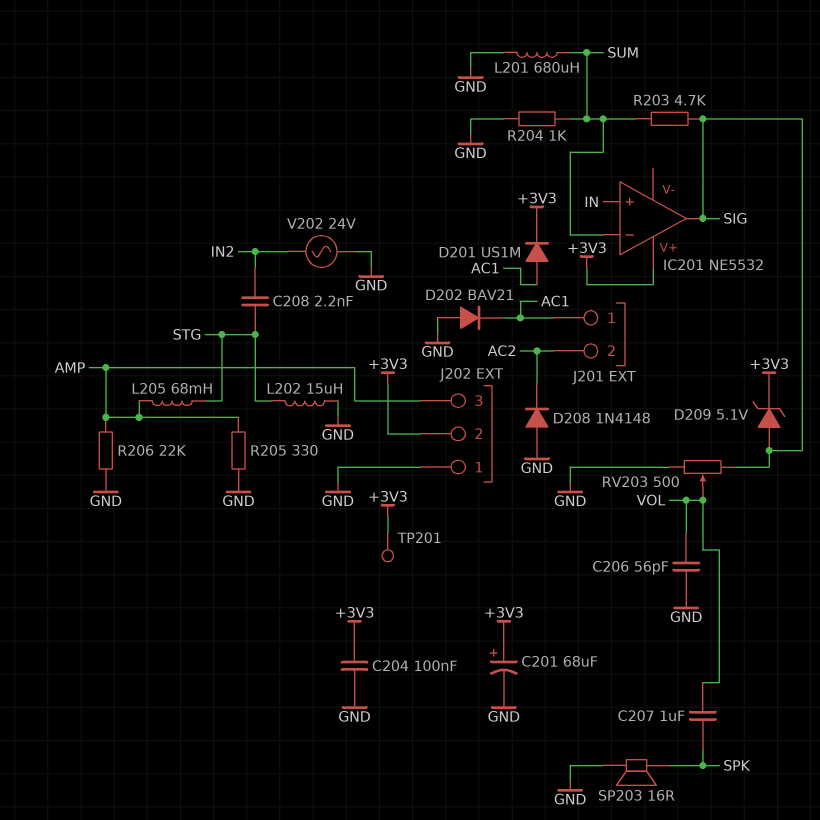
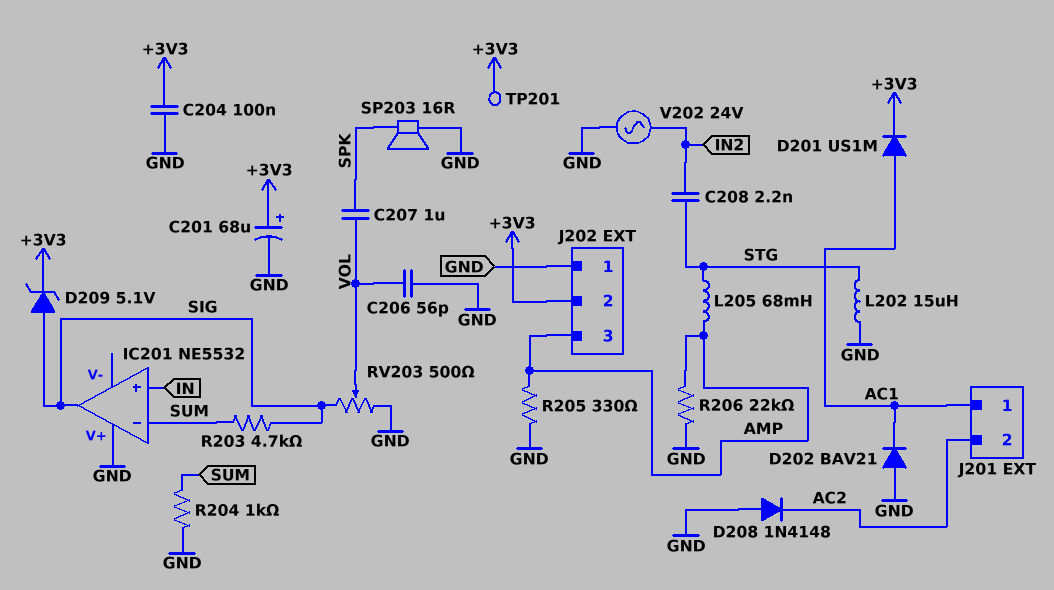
IC201 pin V+: +3V3 -> GND
L201: 680uH (GND, SUM) -> none

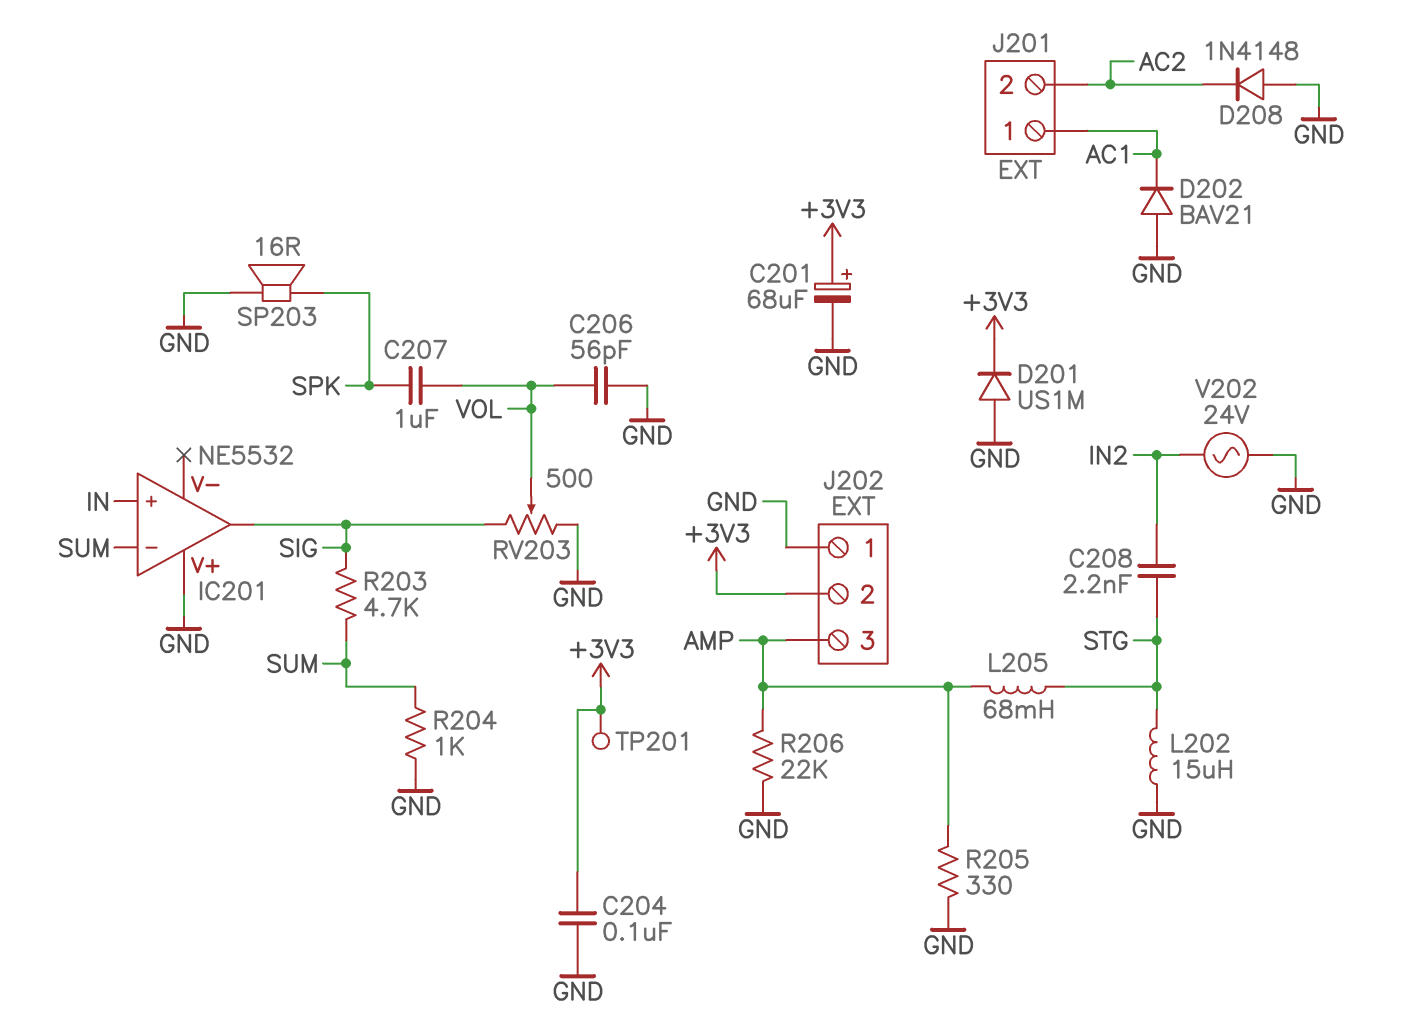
D201: diode US1M (A AC1, K +3V3) -> diode US1M (A GND, K +3V3)
D209: zener 5.1V (A SIG, K +3V3) -> none

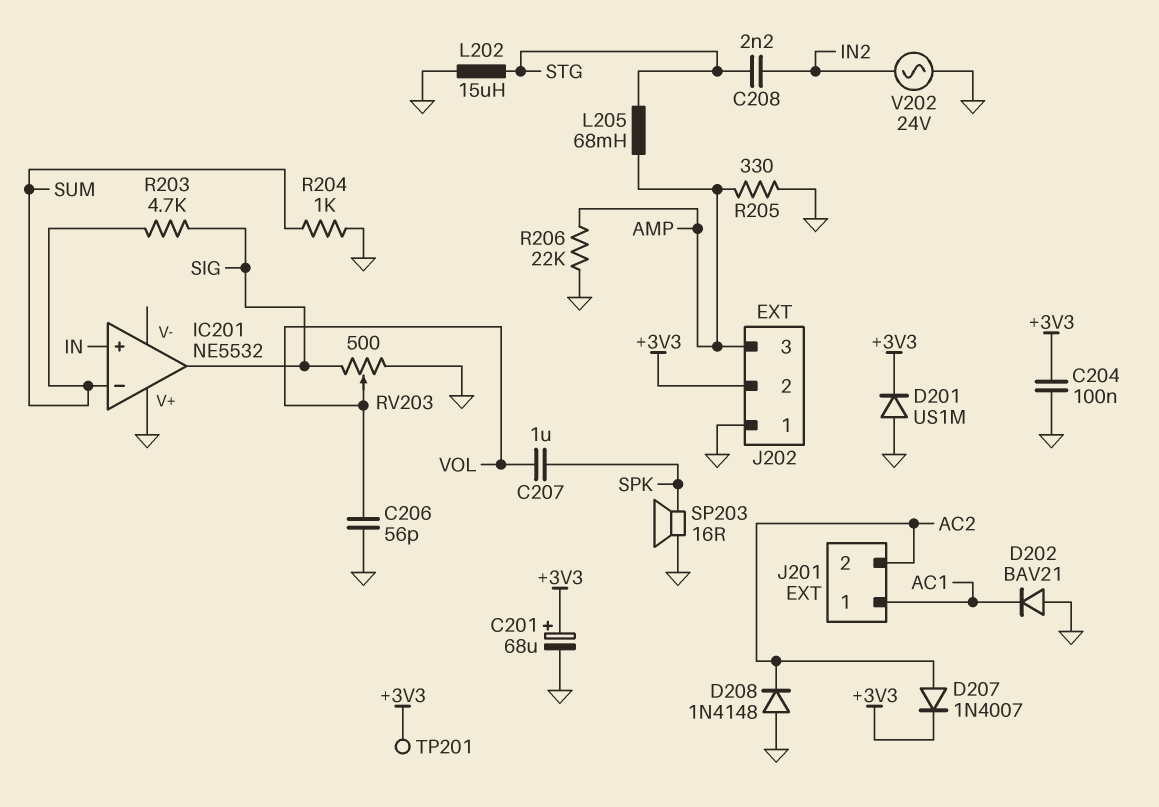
D207: none -> diode 1N4007 (A AC2, K +3V3)

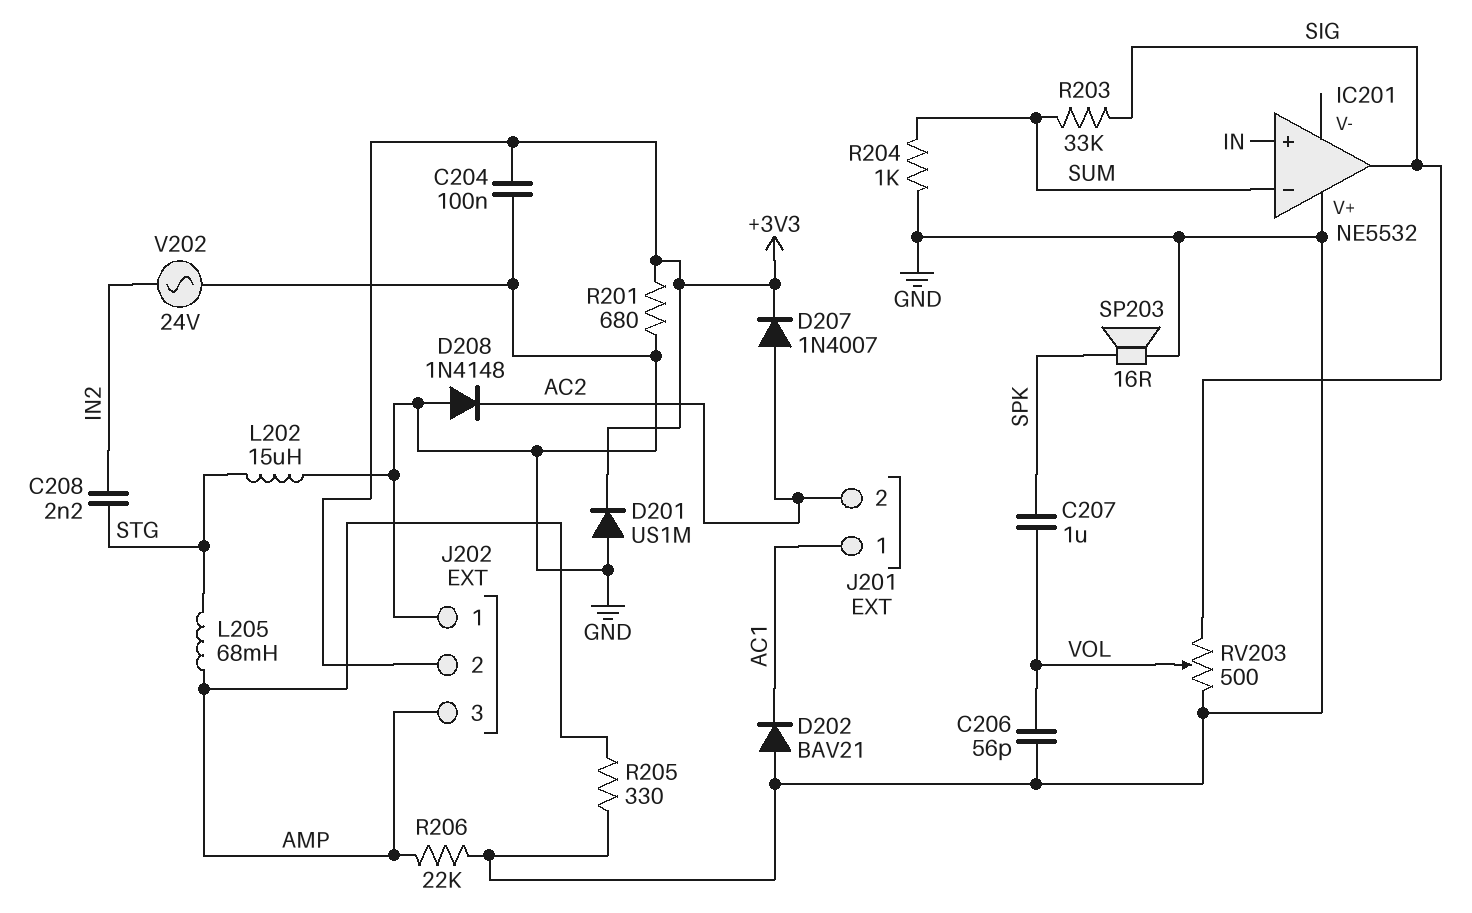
C201: 68uF (plus +3V3, minus GND) -> none
R201: none -> 680 (+3V3, GND)
R203: 4.7k (SIG, SUM) -> 33k (SIG, SUM)
TP201: test point (+3V3) -> none

